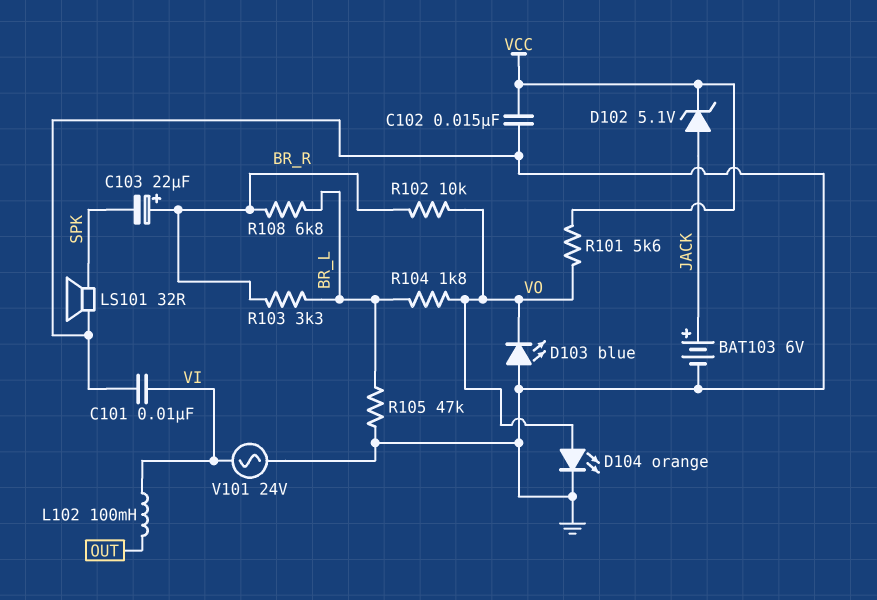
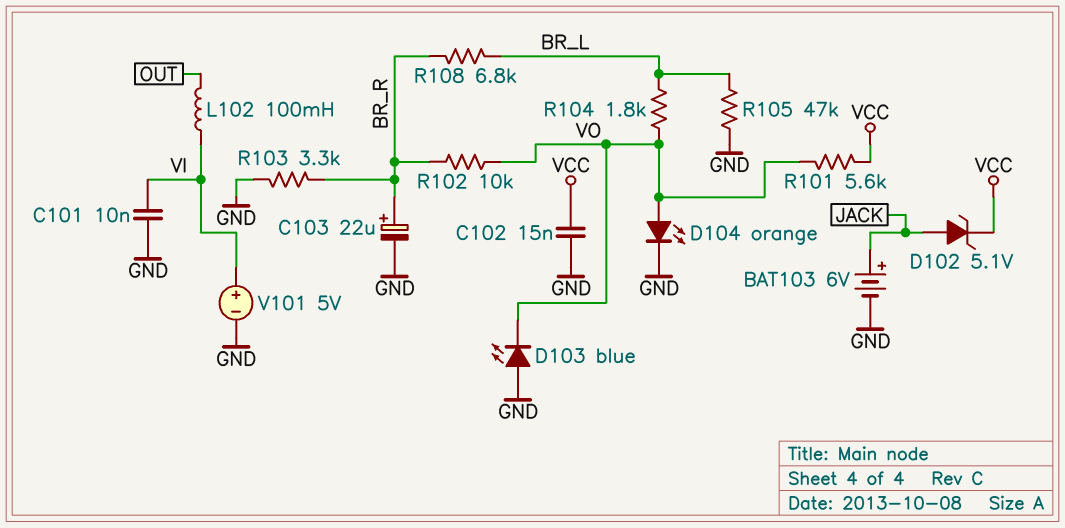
C103: 22uF (plus BR_R, minus SPK) -> 22uF (plus BR_R, minus GND)
LS101: speaker 32R (GND, SPK) -> none
R103: 3.3k (BR_L, BR_R) -> 3.3k (BR_R, GND)
V101: AC 24V (GND, VI) -> 5V (plus VI, minus GND)

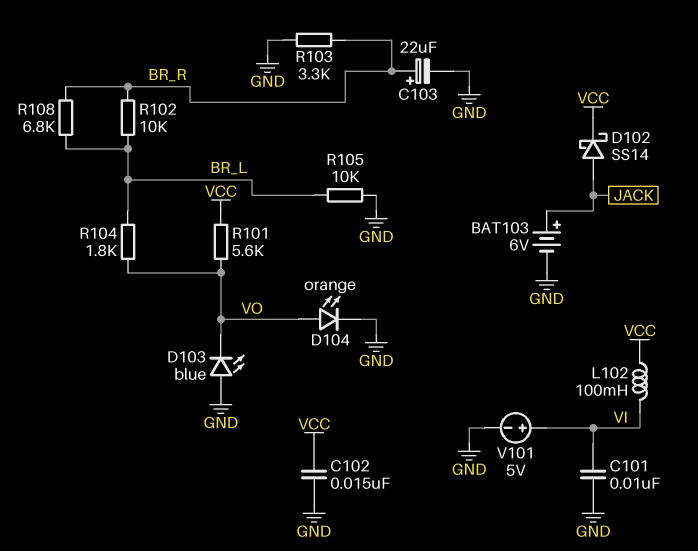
D102: zener 5.1V (A JACK, K VCC) -> schottky SS14 (A JACK, K VCC)
L102: 100mH (OUT, VI) -> 100mH (VCC, VI)
R102: 10k (BR_R, VO) -> 10k (BR_L, BR_R)
R105: 47k (BR_L, GND) -> 10k (BR_L, GND)

